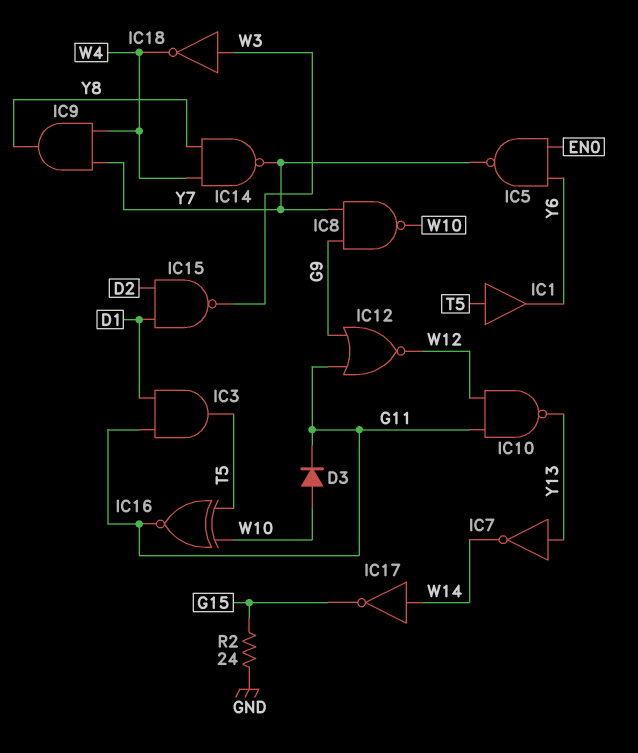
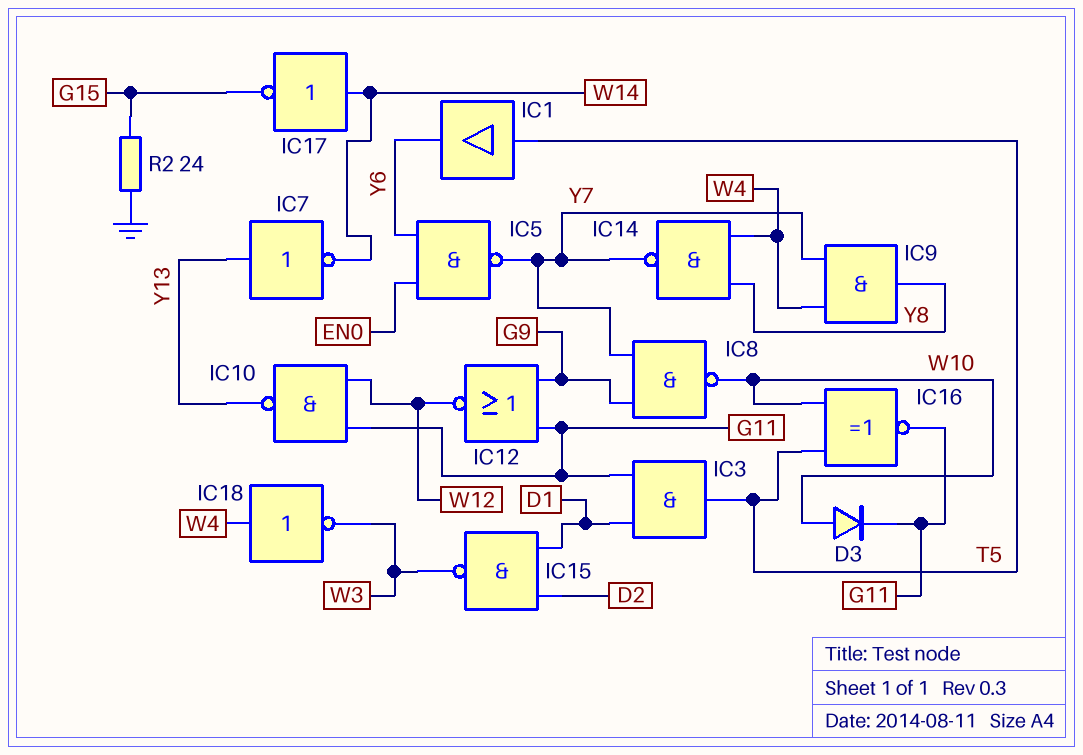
IC18: NOT (in W3, out W4) -> NOT (in W4, out W3)

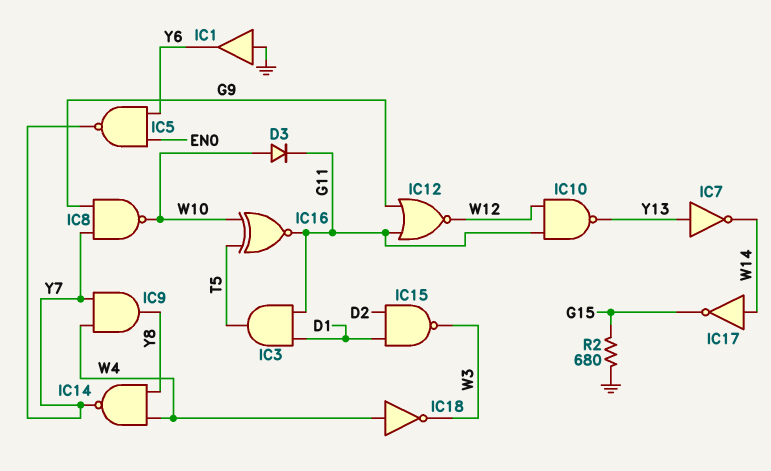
IC1: buffer (in T5, out Y6) -> buffer (in GND, out Y6)
R2: 24 (G15, GND) -> 680 (G15, GND)

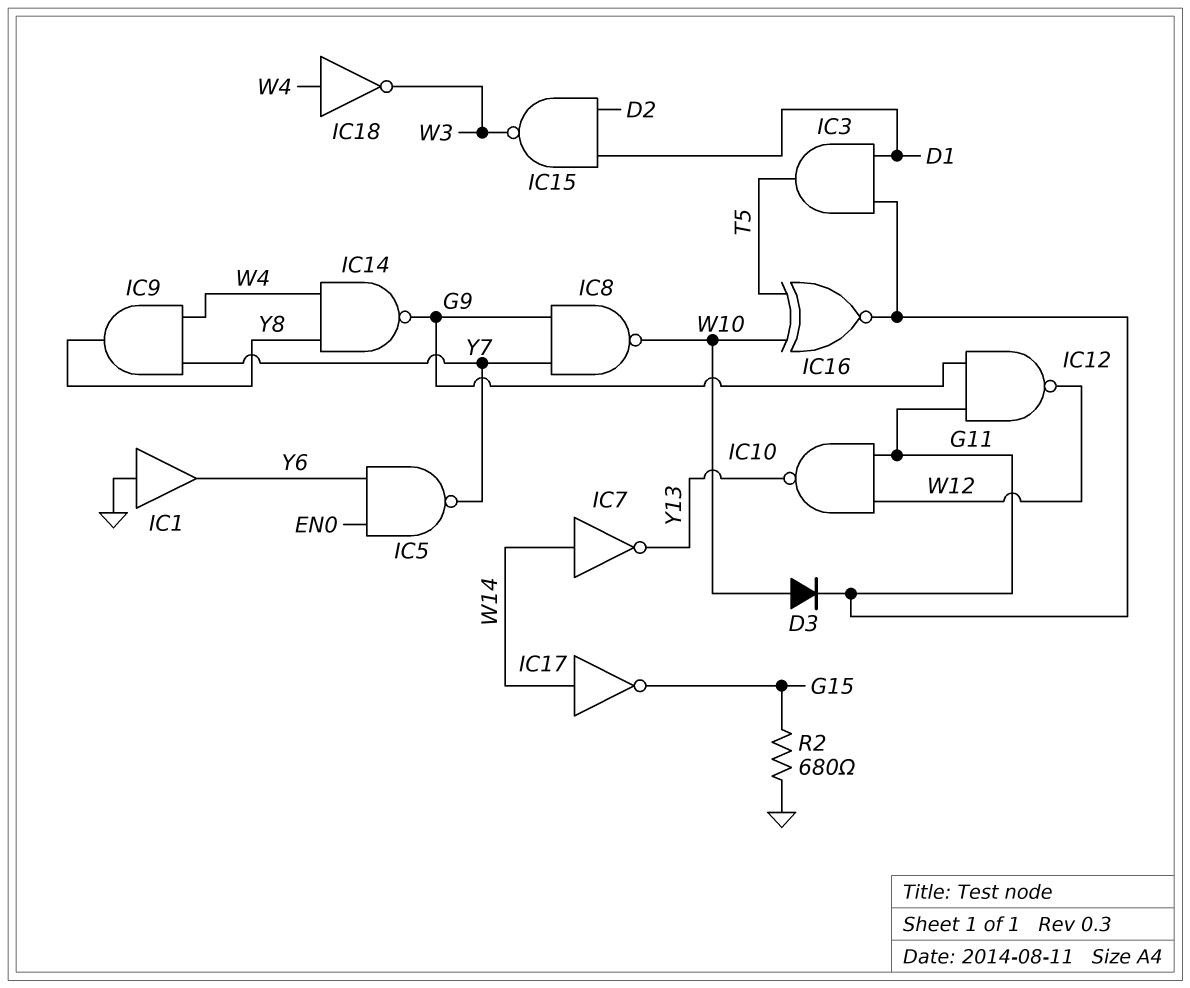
IC7: NOT (in Y13, out W14) -> NOT (in W14, out Y13)
IC12: NOR (in G9, in G11, out W12) -> NAND (in G9, in G11, out W12)
IC14: NAND (in W4, in Y8, out Y7) -> NAND (in W4, in Y8, out G9)

